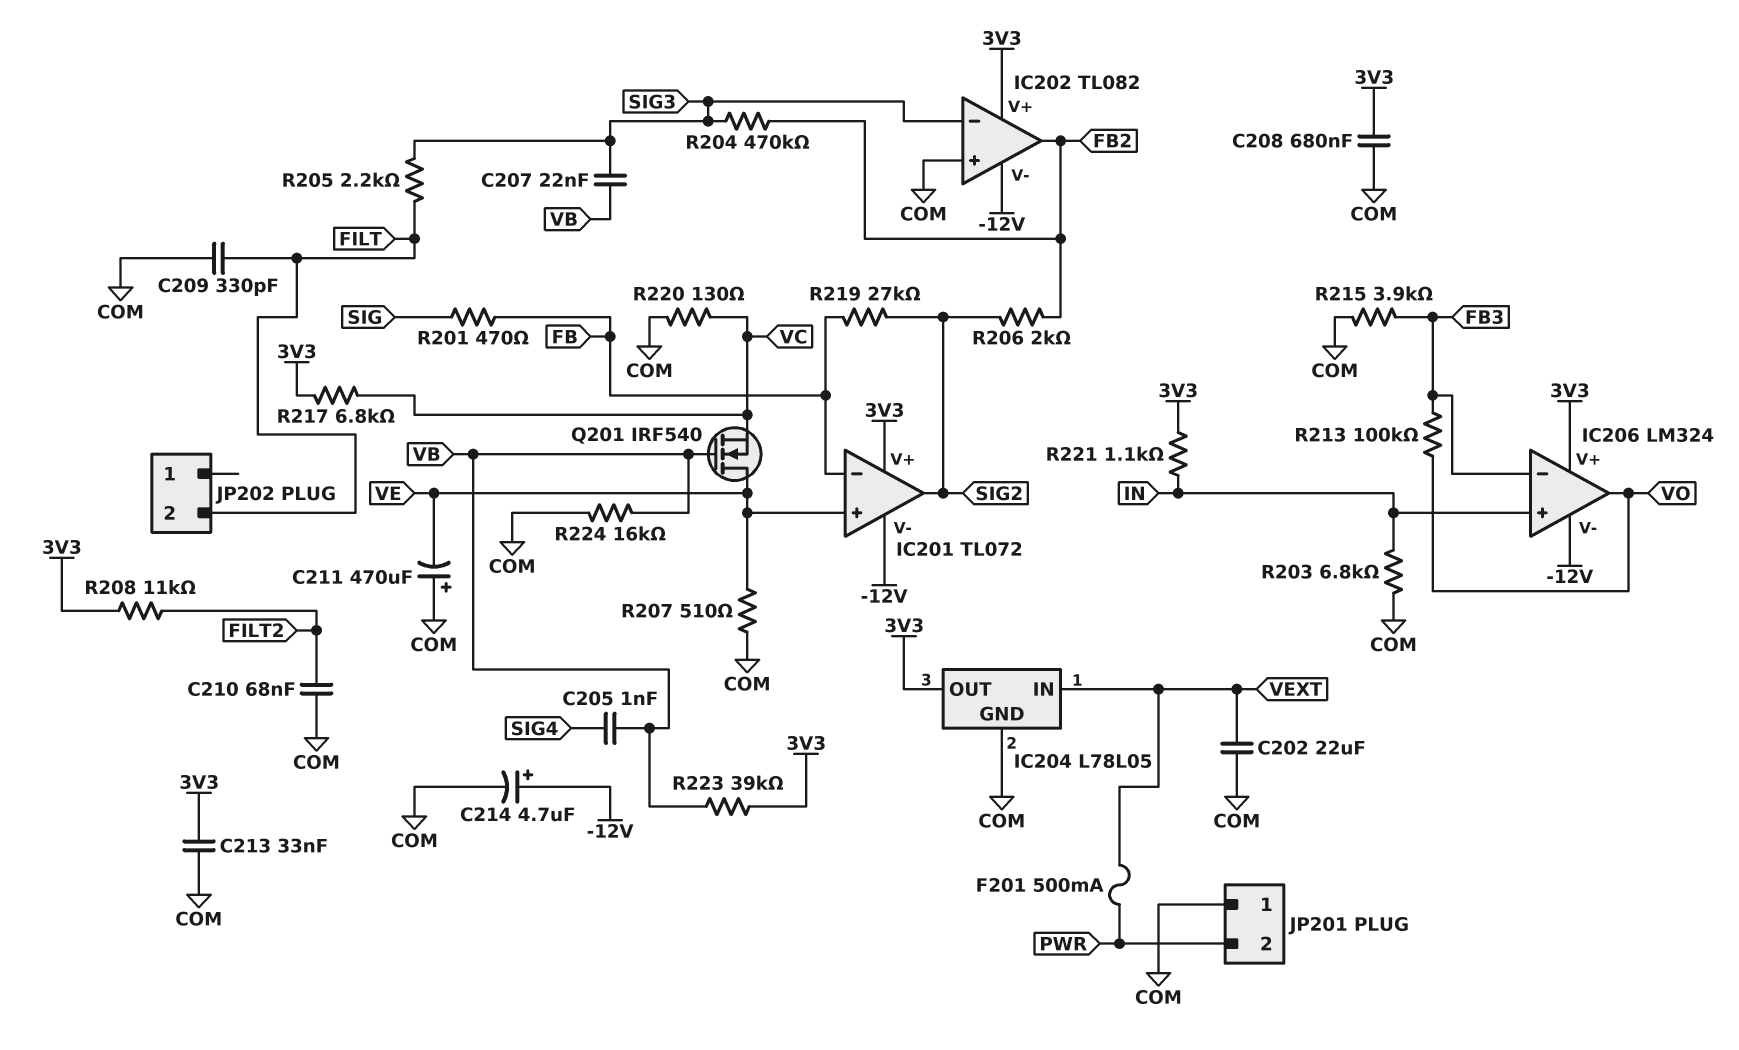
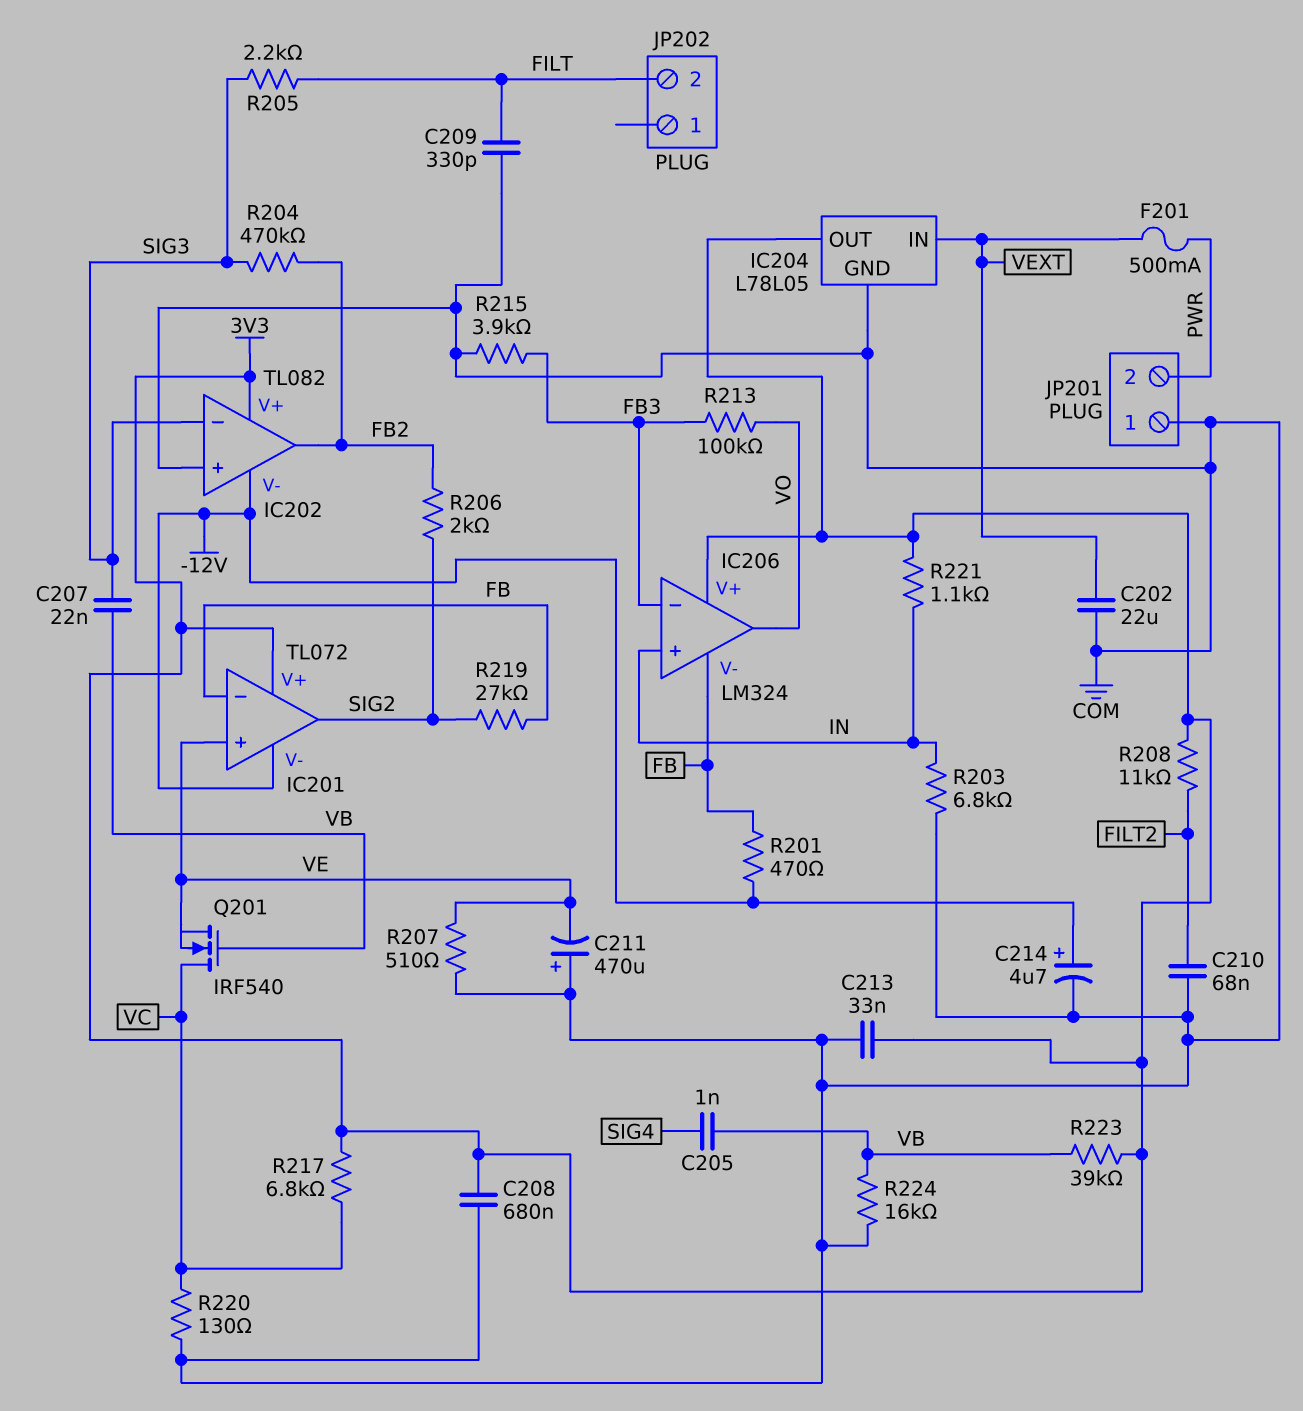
IC206 pin V-: -12V -> FB
Q201: NMOS IRF540 (G VB, D VE, S VC) -> NMOS IRF540 (G VB, D VC, S VE)
R201: 470 (FB, SIG) -> 470 (-12V, FB)

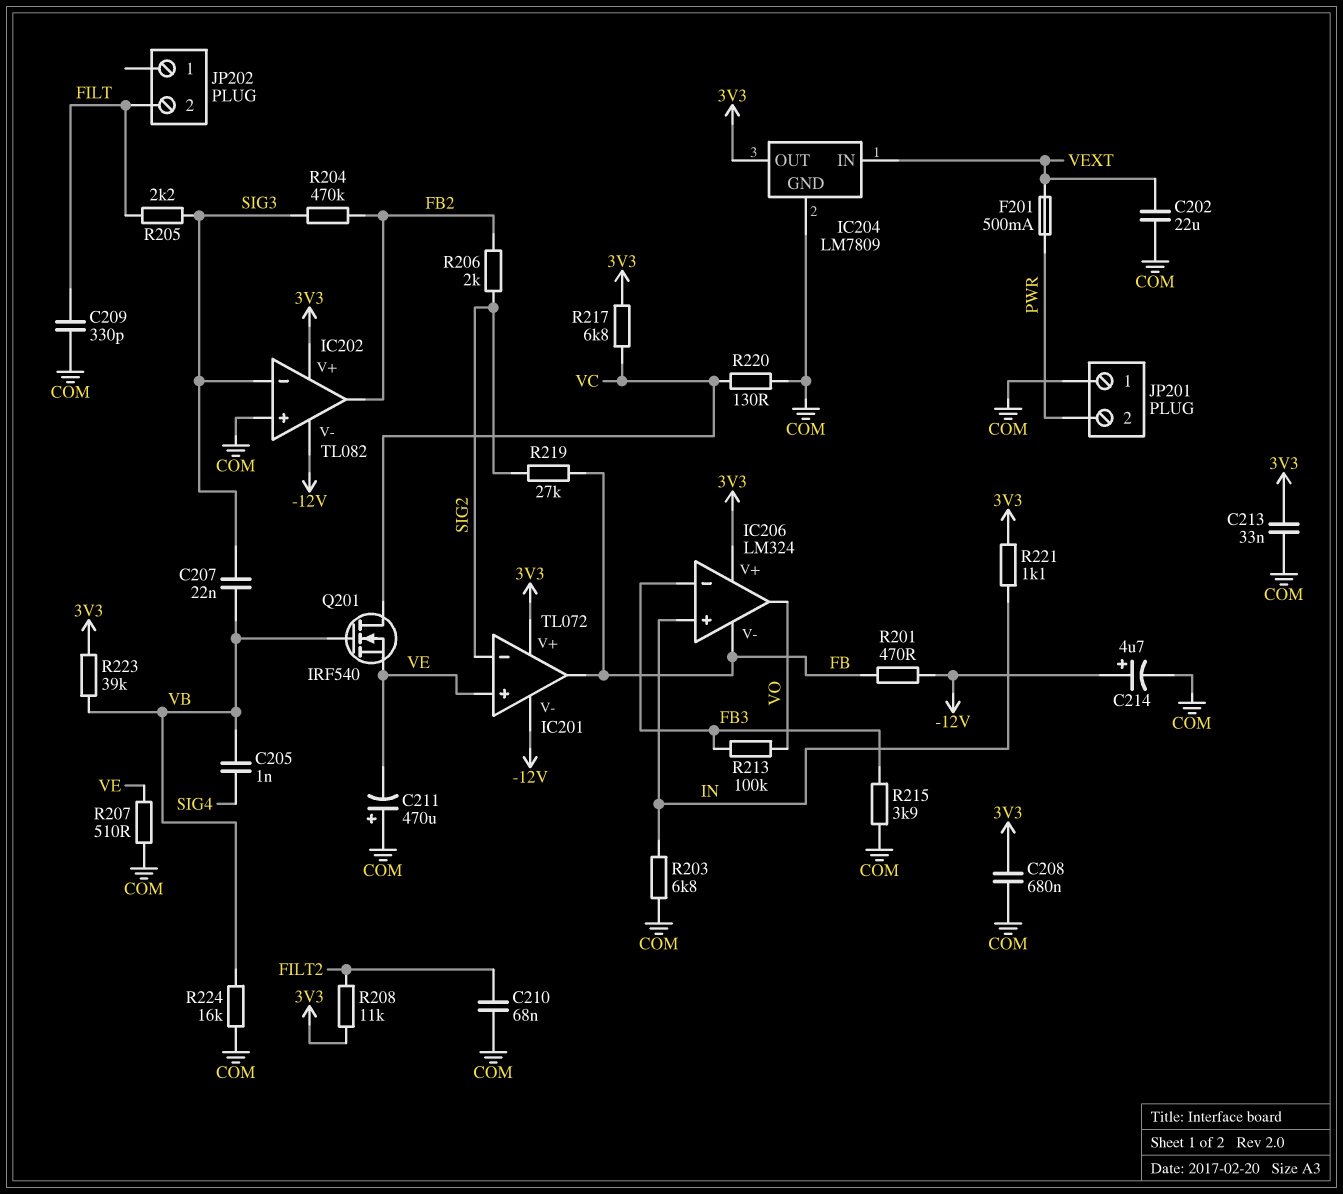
IC201 pin in-: FB -> SIG2
IC201 pin out: SIG2 -> FB
IC204: L78L05 -> LM7809

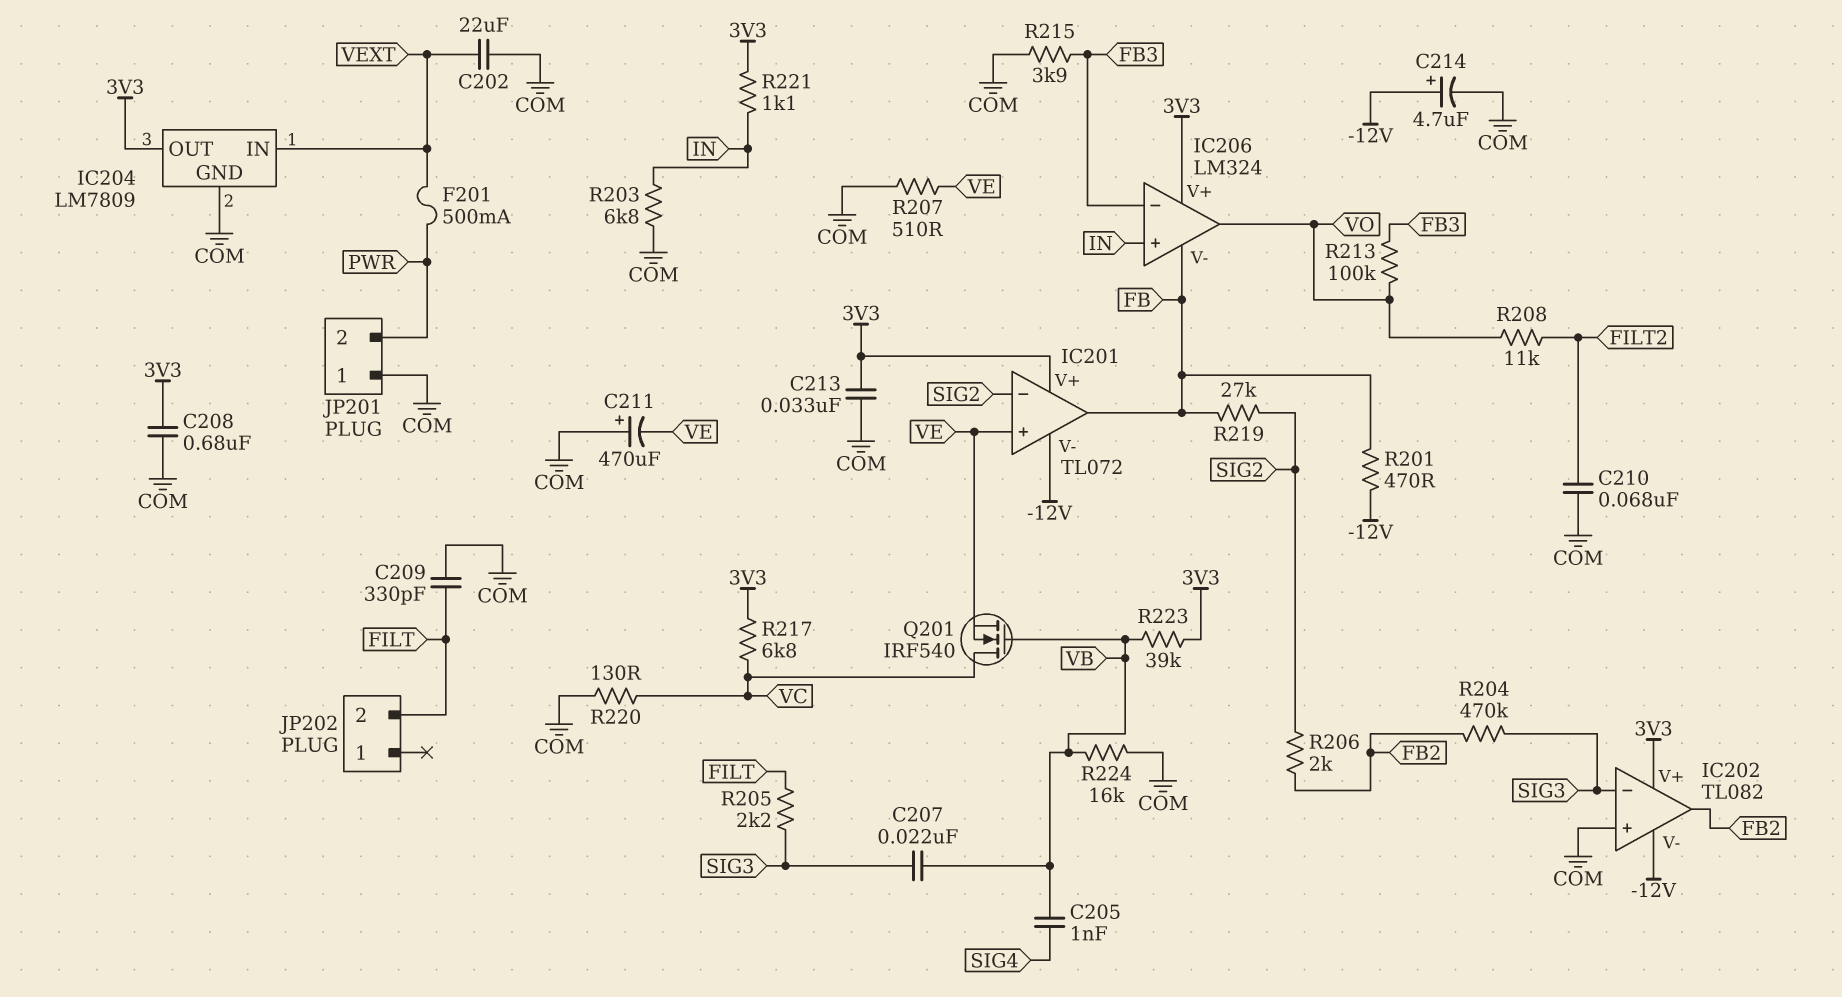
R208: 11k (3V3, FILT2) -> 11k (FILT2, VO)

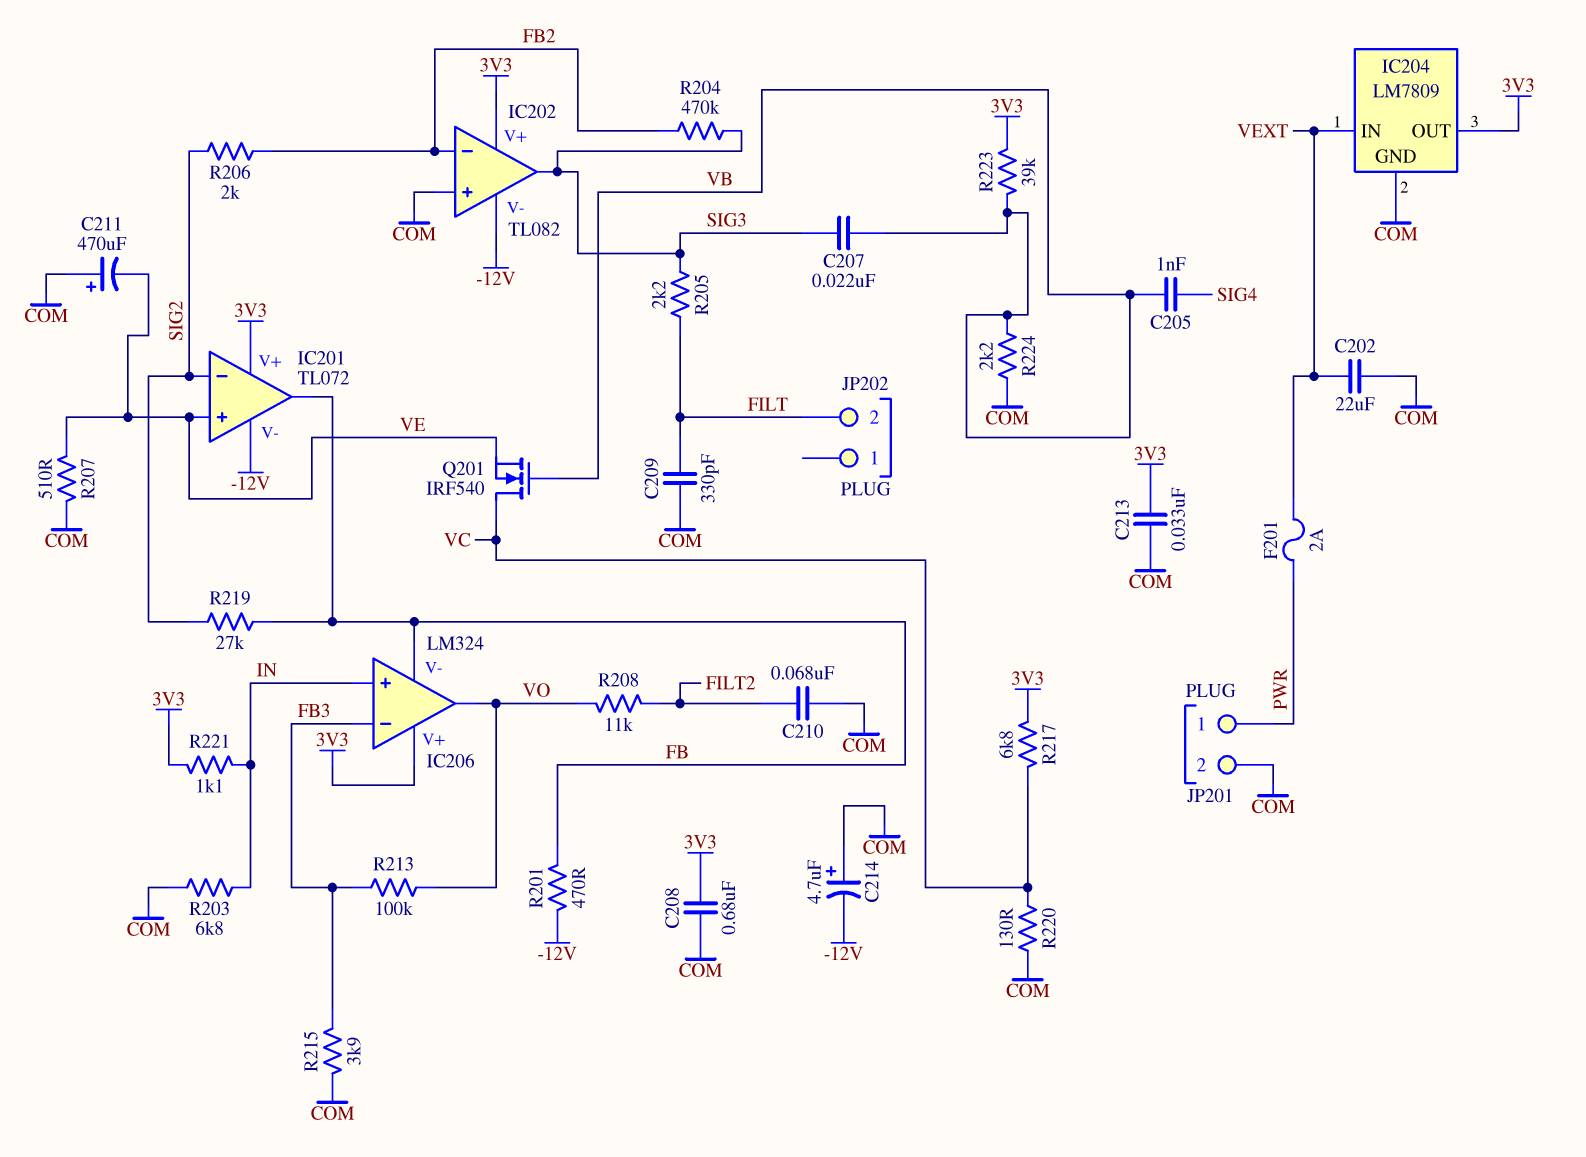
C214: 4.7uF (plus -12V, minus COM) -> 4.7uF (plus COM, minus -12V)
F201: 500mA (PWR, VEXT) -> 2A (PWR, VEXT)
IC202 pin in-: SIG3 -> FB2
IC202 pin out: FB2 -> SIG3
JP201 pin 1: COM -> PWR
JP201 pin 2: PWR -> COM
R224: 16k (COM, VB) -> 2.2k (COM, VB)

